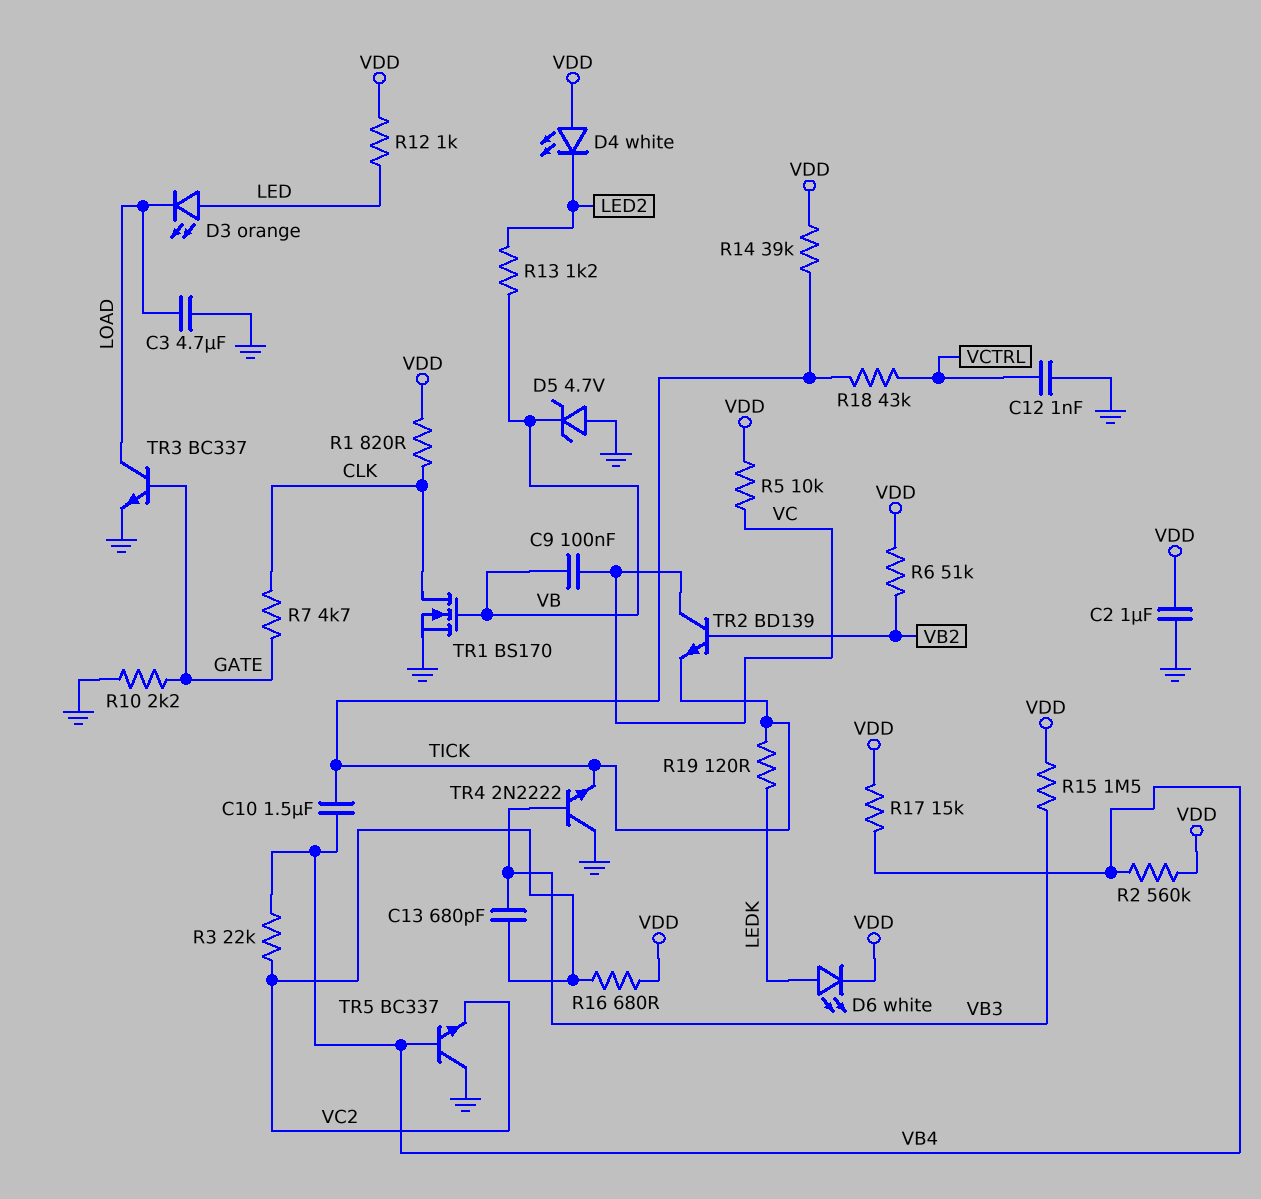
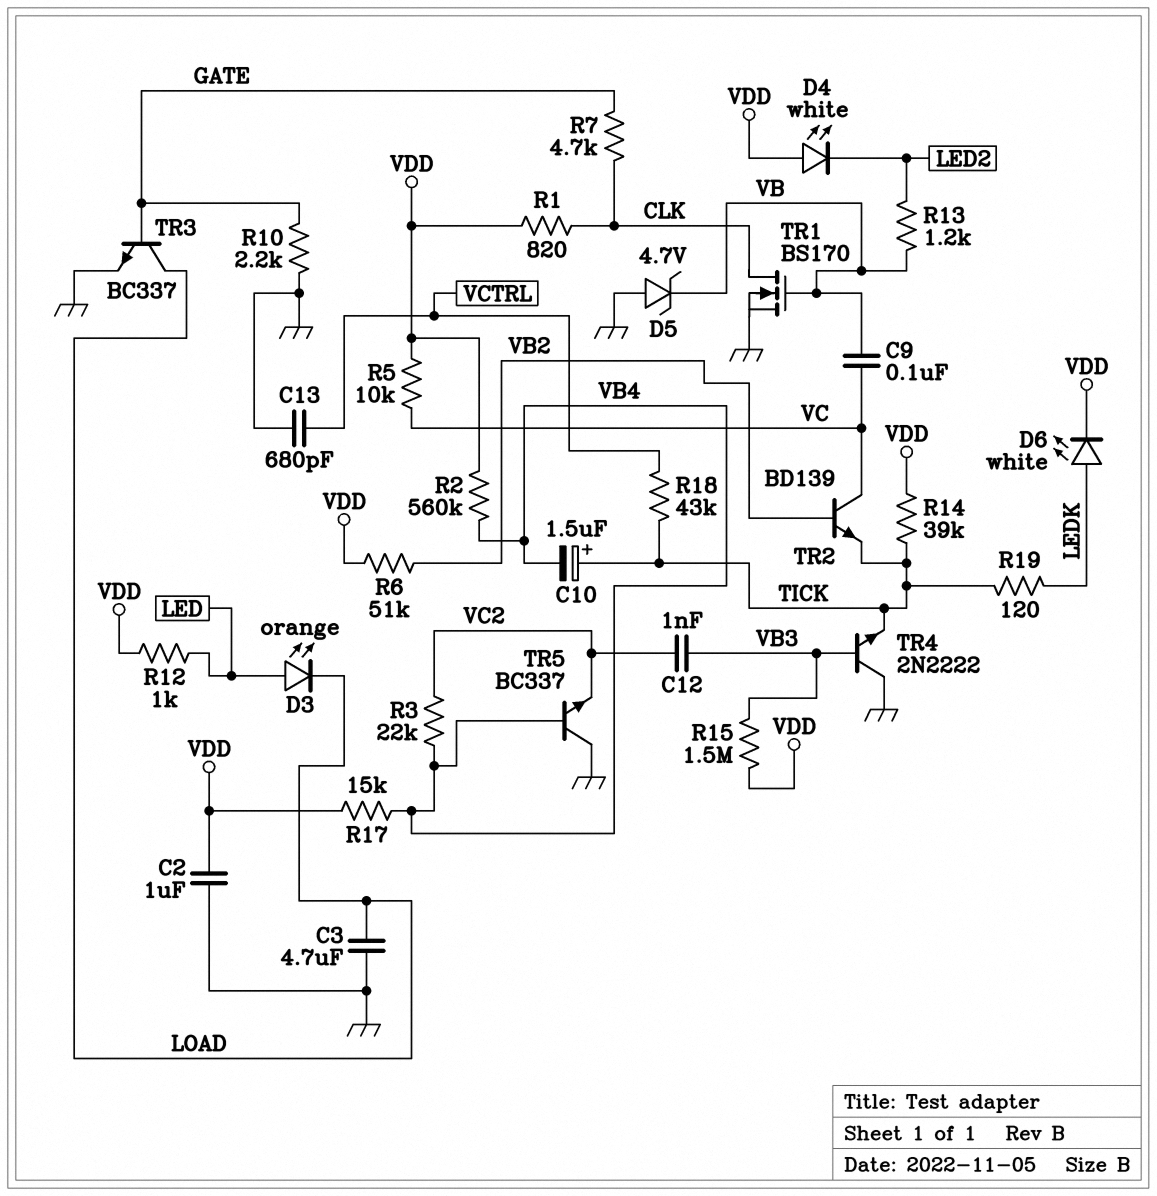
C10: 1.5uF (TICK, VB4) -> 1.5uF (plus TICK, minus VB4)
C12: 1nF (GND, VCTRL) -> 1nF (VB3, VC2)
C13: 680pF (VB3, VC2) -> 680pF (GND, VCTRL)
R16: 680 (VC2, VDD) -> none

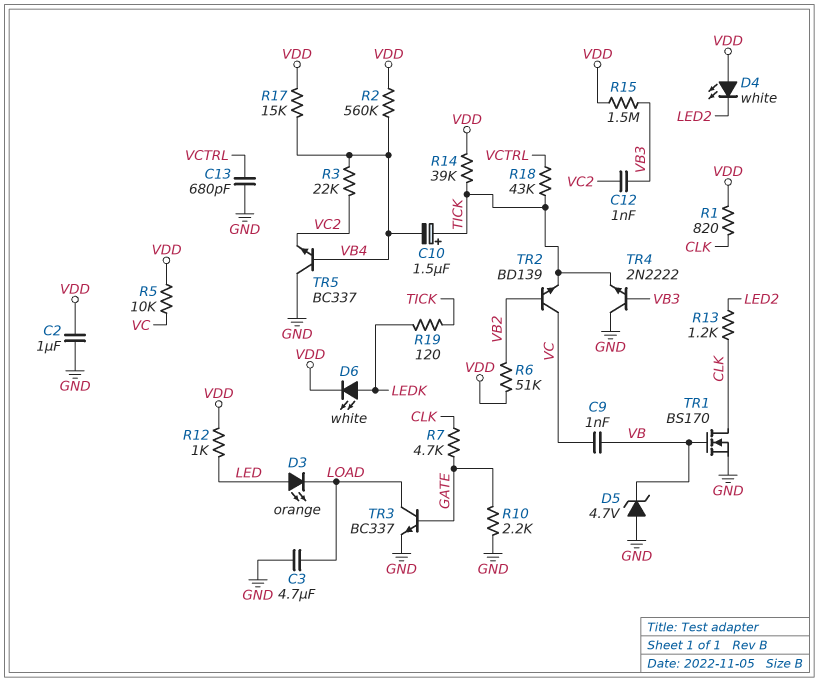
C9: 100nF (VB, VC) -> 1nF (VB, VC)
R13: 1.2k (LED2, VB) -> 1.2k (CLK, LED2)

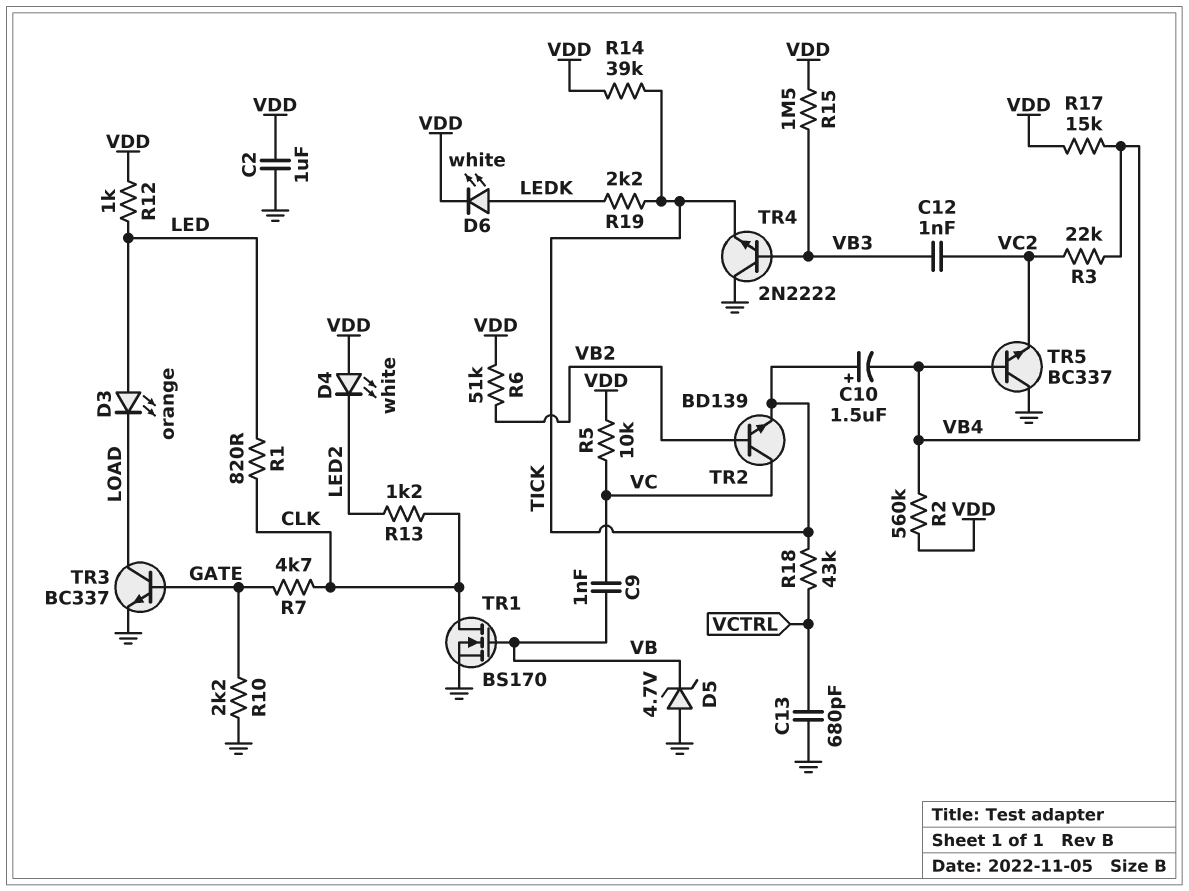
C3: 4.7uF (GND, LOAD) -> none
R1: 820 (CLK, VDD) -> 820 (CLK, LED)
R19: 120 (LEDK, TICK) -> 2.2k (LEDK, TICK)

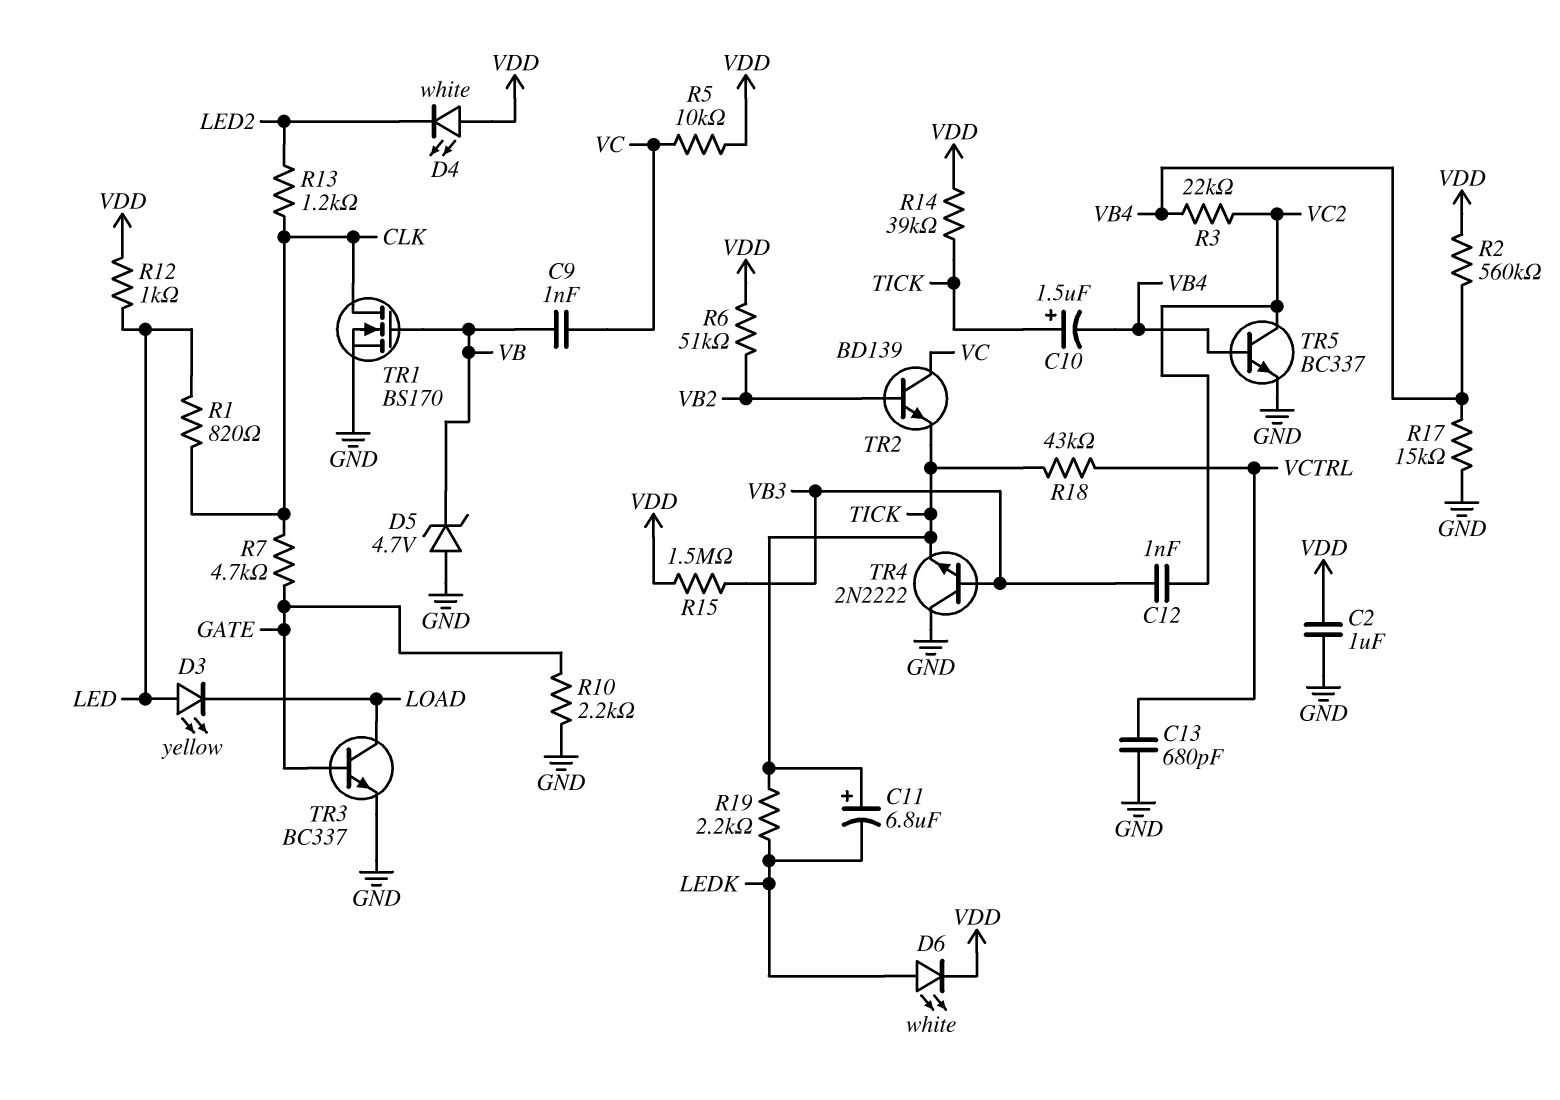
C11: none -> 6.8uF (plus TICK, minus LEDK)
D3: LED orange (A LED, K LOAD) -> LED yellow (A LED, K LOAD)
R17: 15k (VB4, VDD) -> 15k (GND, VB4)
TR5: NPN BC337 (B VB4, C GND, E VC2) -> NPN BC337 (B VB4, C VC2, E GND)

